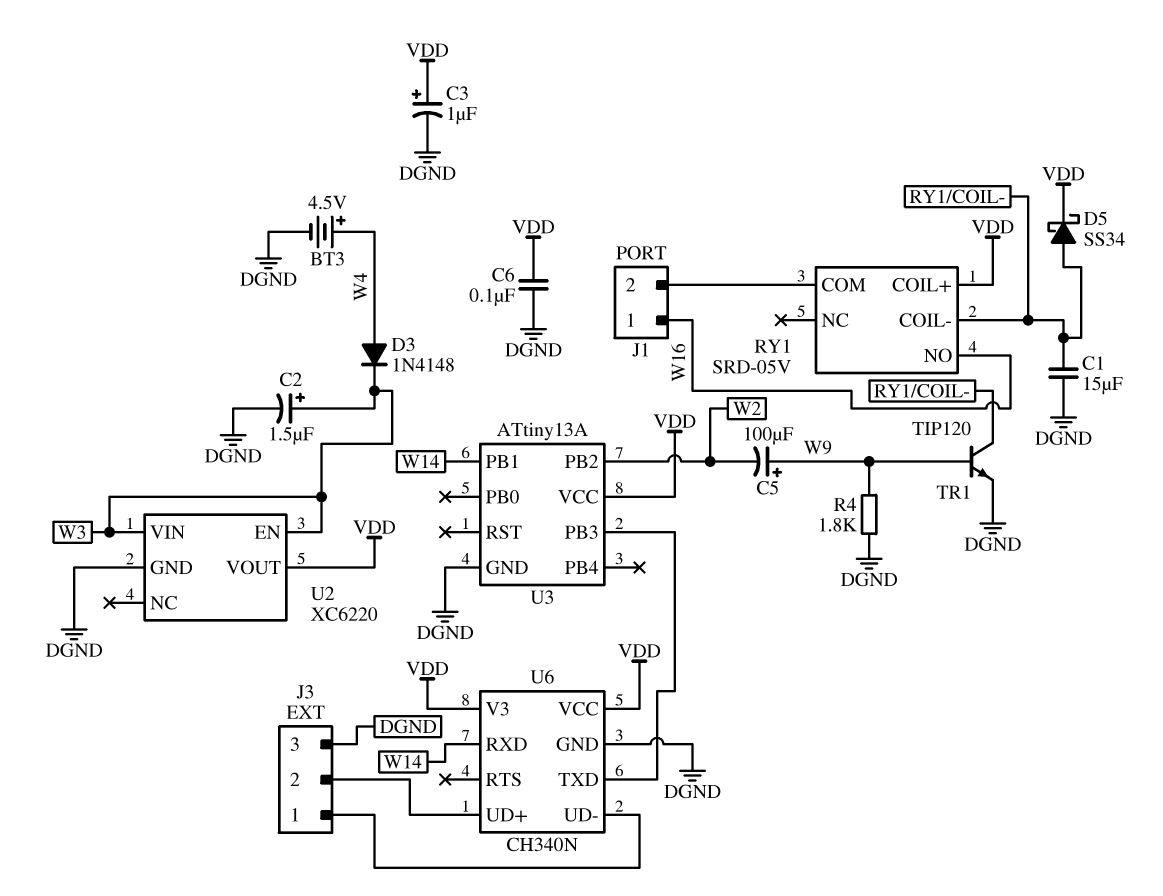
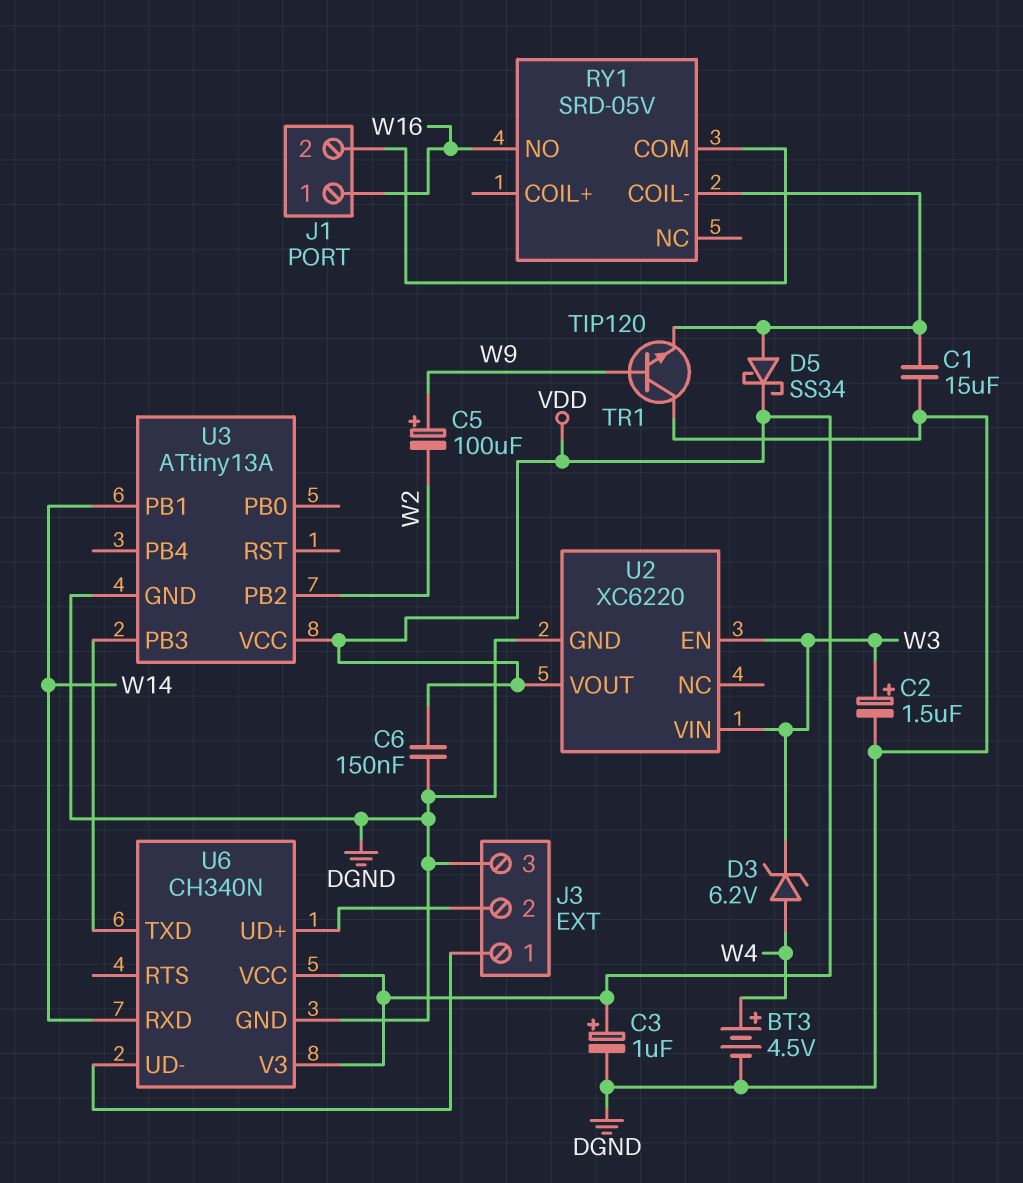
C6: 100nF (DGND, VDD) -> 150nF (DGND, VDD)
D3: diode 1N4148 (A W4, K W3) -> zener 6.2V (A W4, K W3)
R4: 1.8k (DGND, W9) -> none
RY1 pin COIL+: VDD -> none
TR1: NPN TIP120 (B W9, C RY1/COIL-, E DGND) -> NPN TIP120 (B W9, C DGND, E RY1/COIL-)

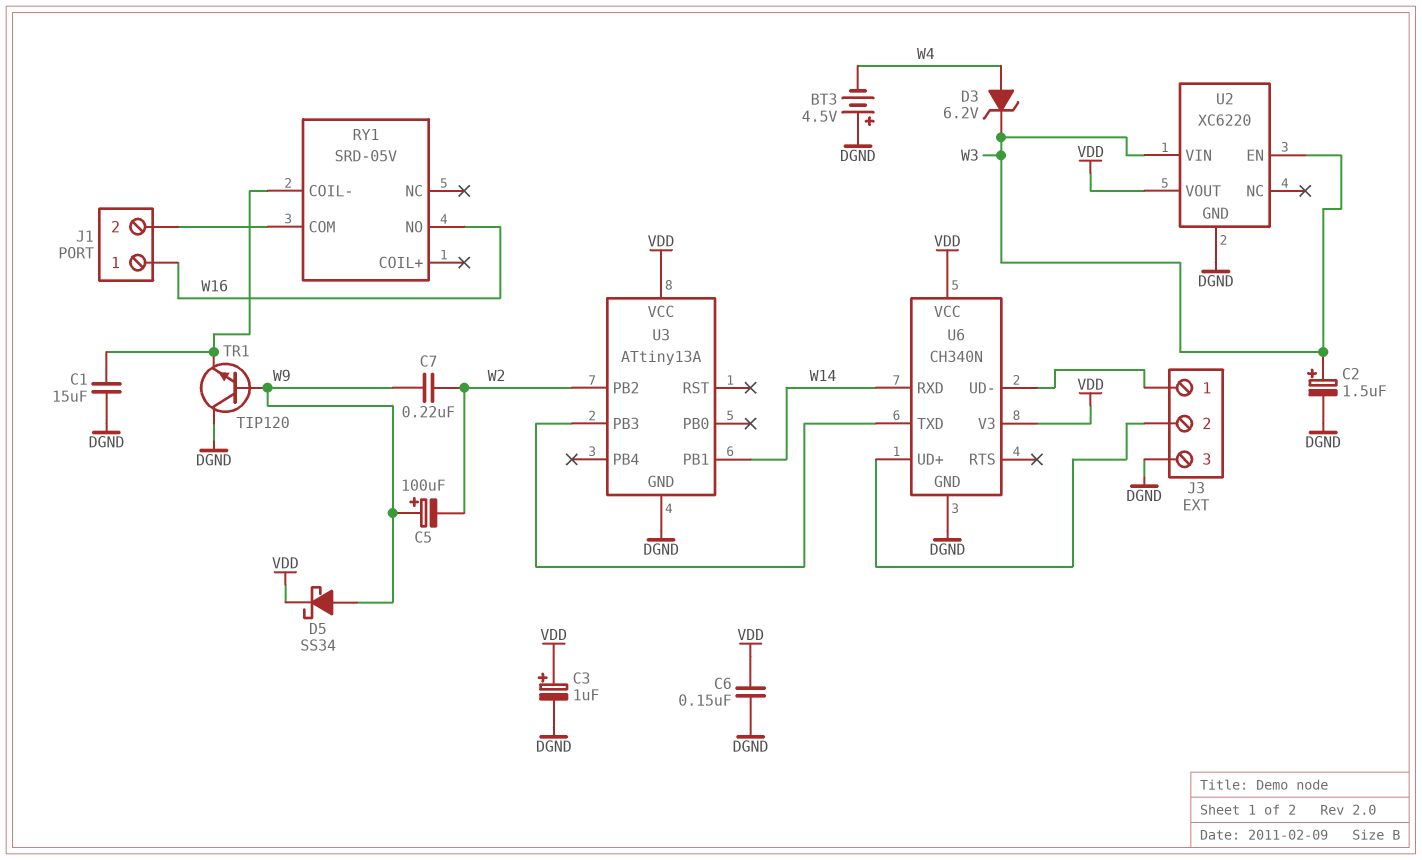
BT3: 4.5V (plus W4, minus DGND) -> 4.5V (plus DGND, minus W4)
C7: none -> 220nF (W2, W9)
D5: schottky SS34 (A RY1/COIL-, K VDD) -> schottky SS34 (A W9, K VDD)

